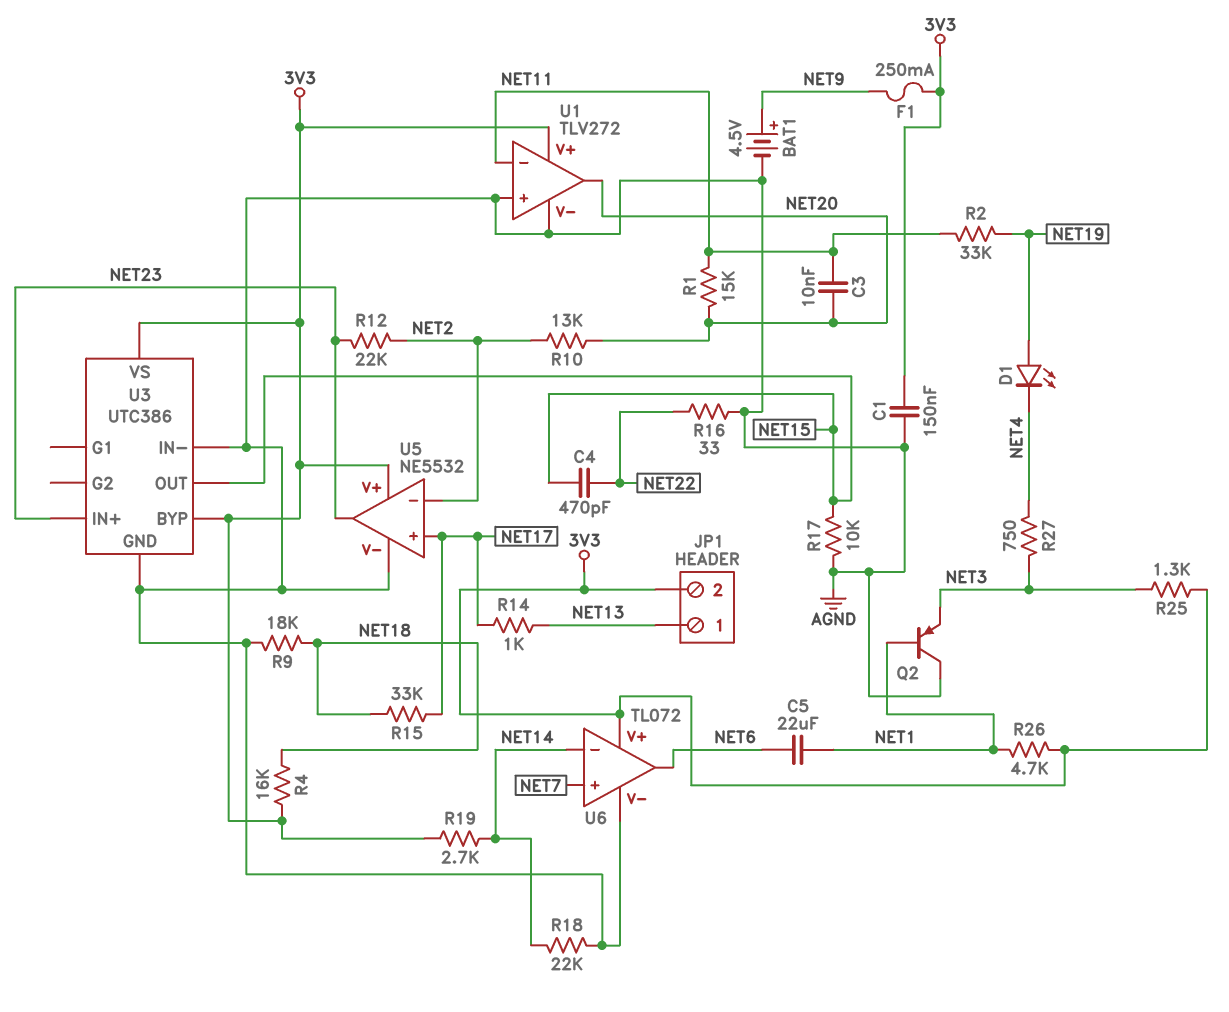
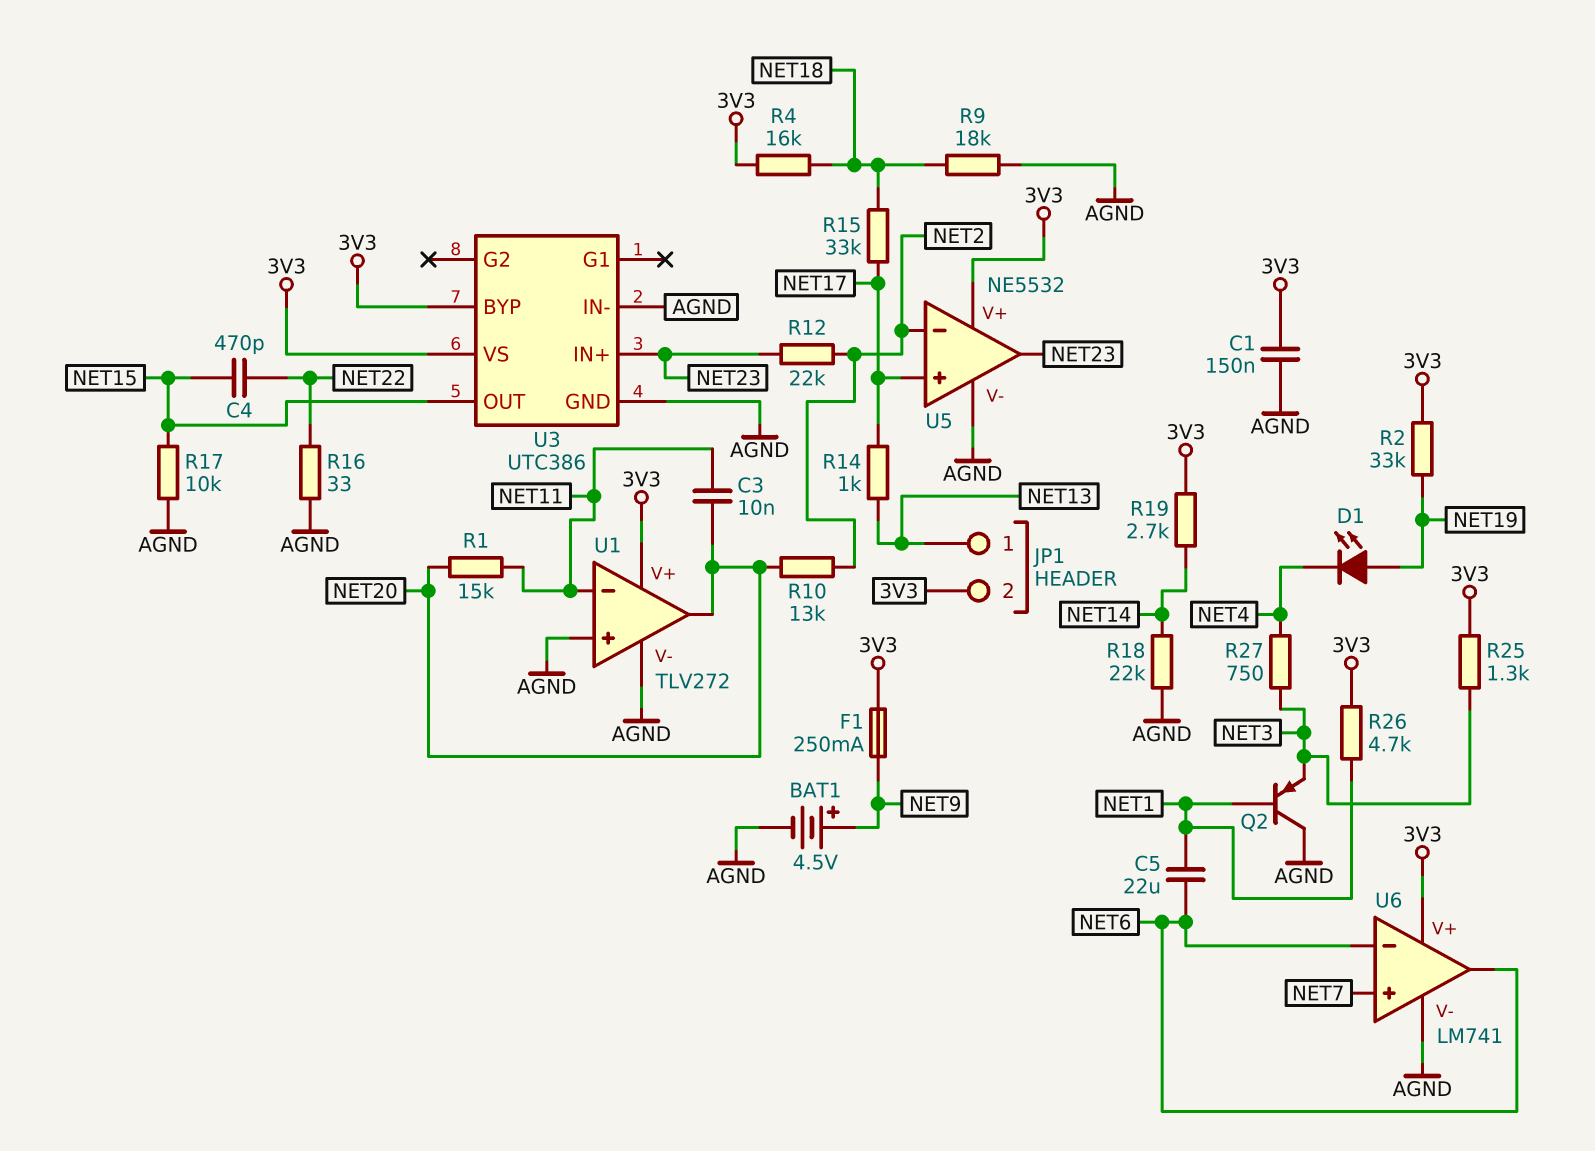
R2: 33k (NET11, NET19) -> 33k (3V3, NET19)
U6: TL072 -> LM741
U6 pin in-: NET14 -> NET6

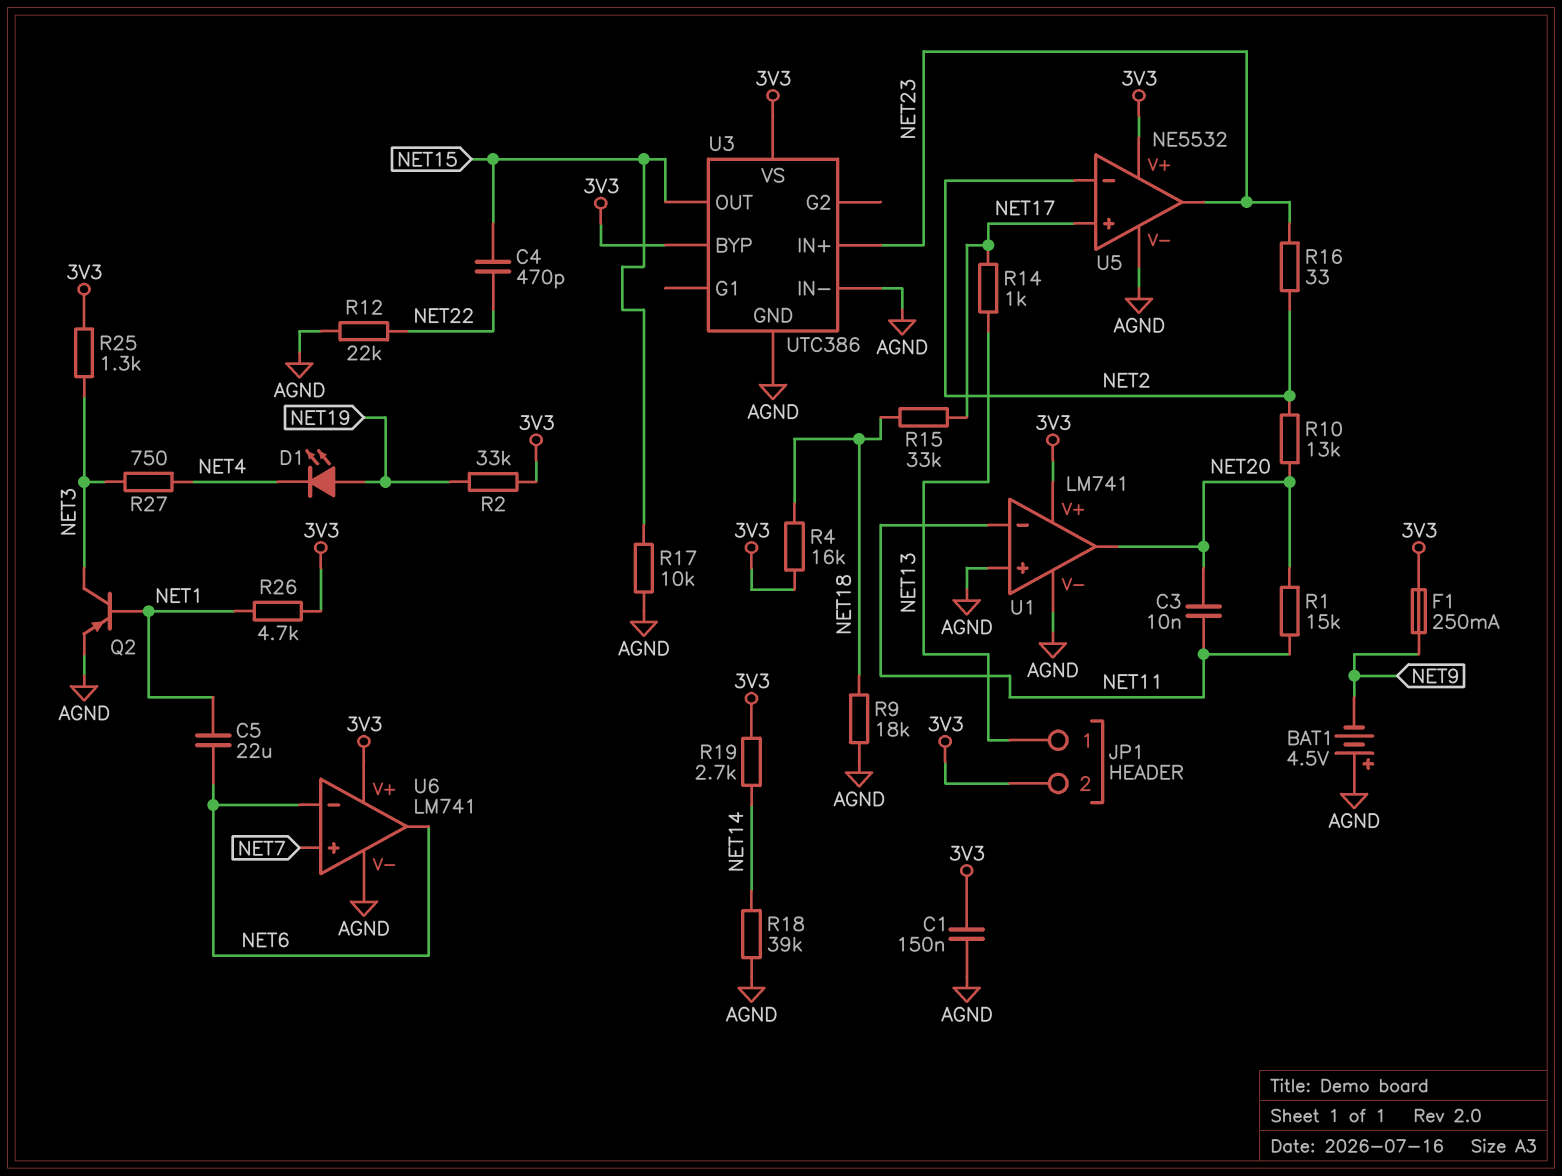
BAT1: 4.5V (plus NET9, minus AGND) -> 4.5V (plus AGND, minus NET9)
Q2: PNP (B NET1, C AGND, E NET3) -> PNP (B NET1, C NET3, E AGND)
R12: 22k (NET2, NET23) -> 22k (AGND, NET22)
R16: 33 (AGND, NET22) -> 33 (NET2, NET23)
R18: 22k (AGND, NET14) -> 39k (AGND, NET14)
U1: TLV272 -> LM741

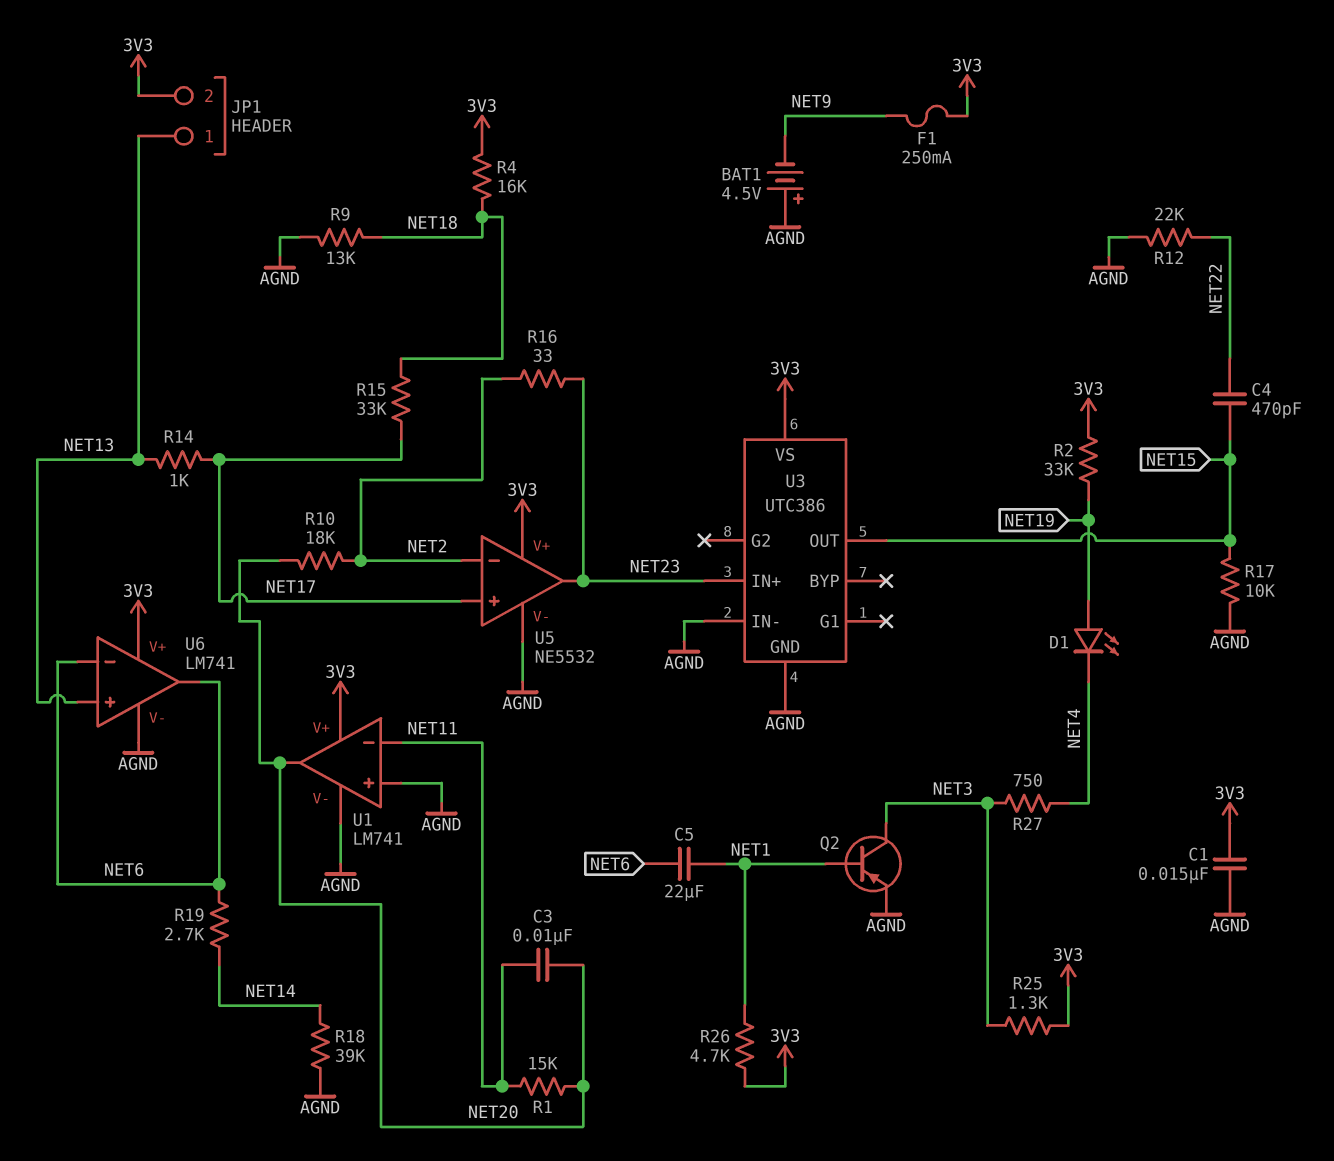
C1: 150nF (3V3, AGND) -> 15nF (3V3, AGND)
R9: 18k (AGND, NET18) -> 13k (AGND, NET18)
R10: 13k (NET2, NET20) -> 18k (NET2, NET20)
R19: 2.7k (3V3, NET14) -> 2.7k (NET6, NET14)
U3 pin BYP: 3V3 -> none
U6 pin in+: NET7 -> NET13

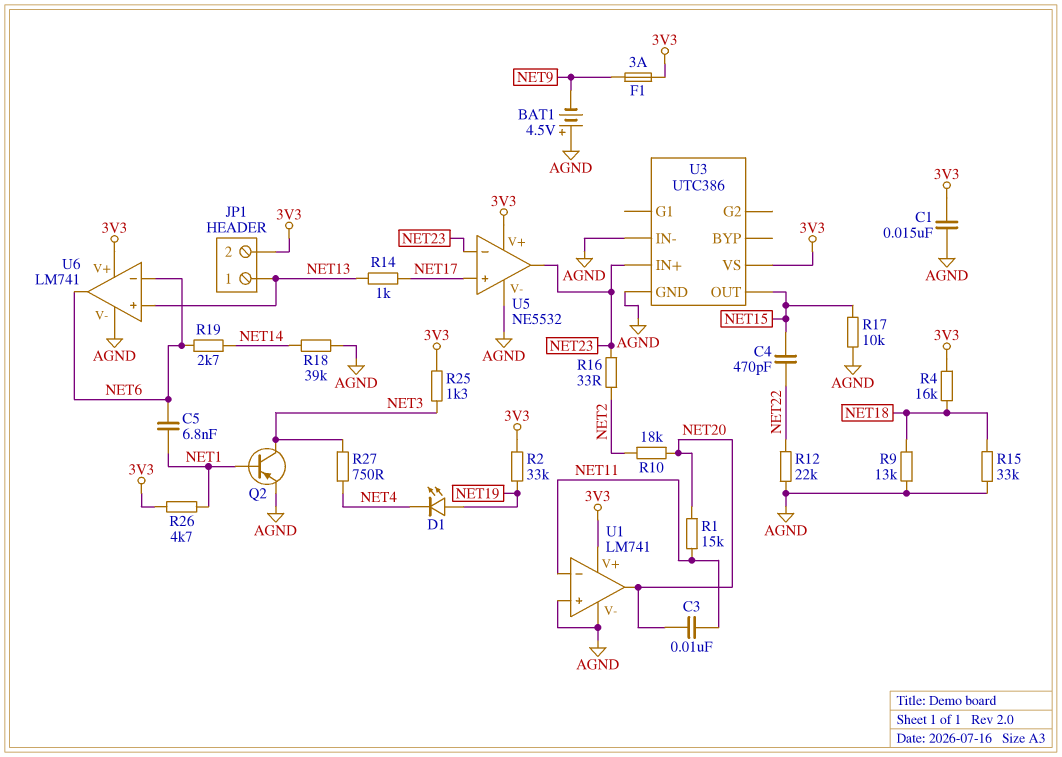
C5: 22uF (NET1, NET6) -> 6.8nF (NET1, NET6)
F1: 250mA (3V3, NET9) -> 3A (3V3, NET9)
R15: 33k (NET17, NET18) -> 33k (AGND, NET18)
U5 pin in-: NET2 -> NET23

